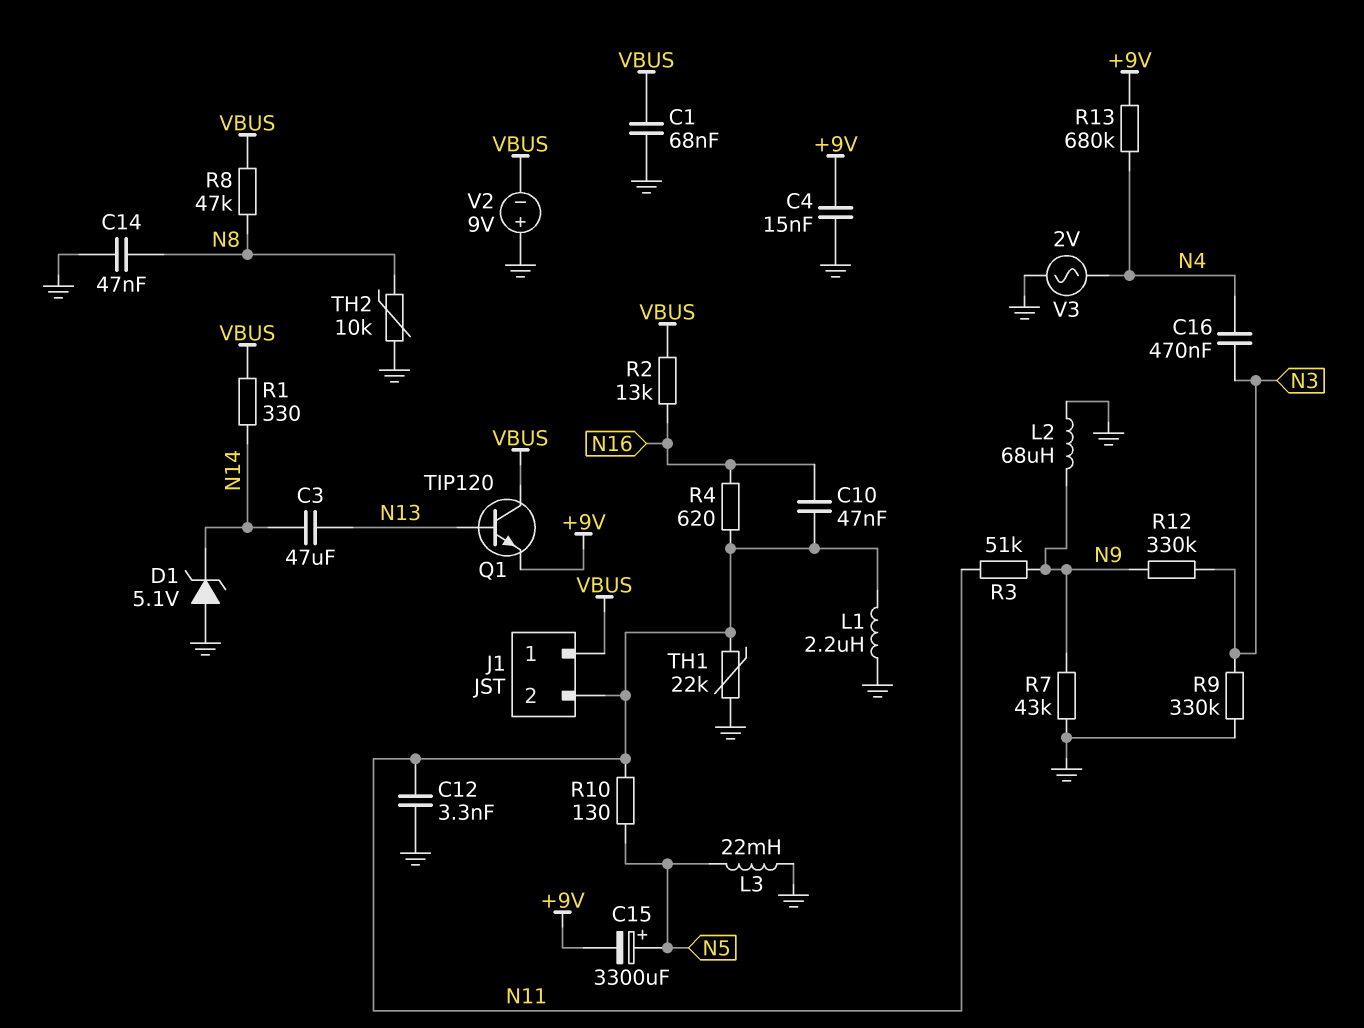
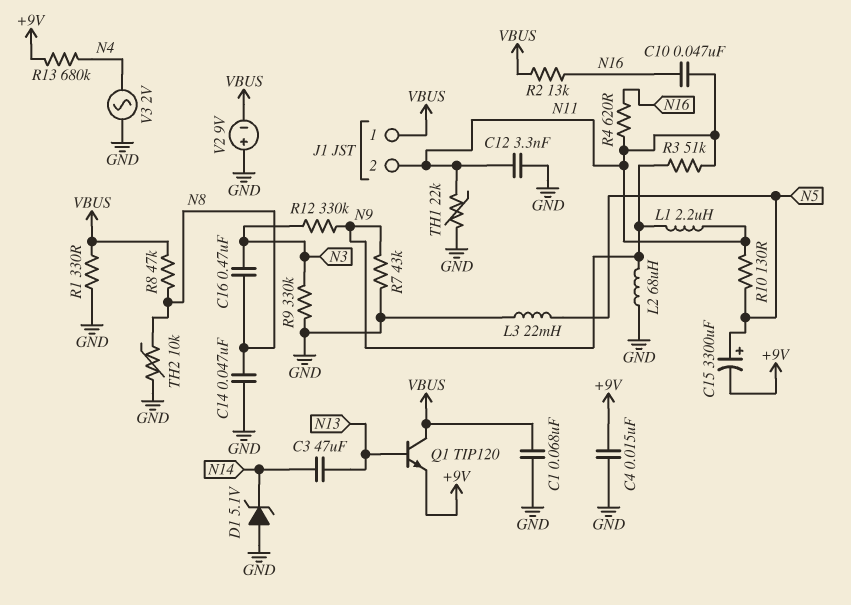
C16: 470nF (N3, N4) -> 470nF (N3, N8)
L1: 2.2uH (GND, N11) -> 2.2uH (N9, N11)
R1: 330 (N14, VBUS) -> 330 (GND, VBUS)

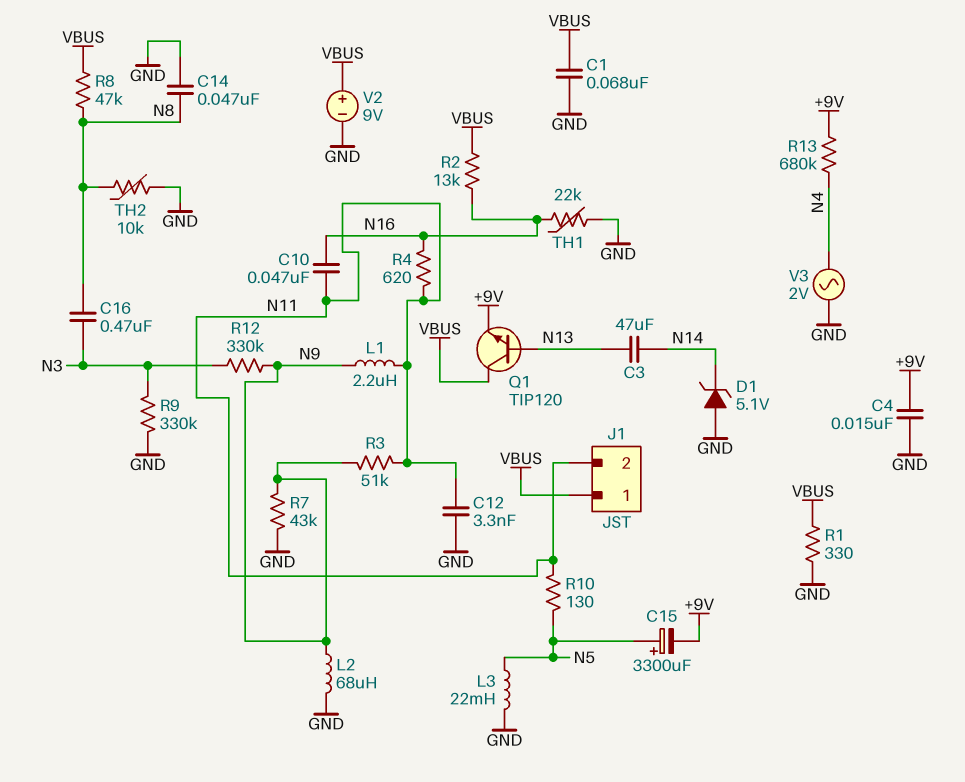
TH1: 22k (GND, N11) -> 22k (GND, N16)
V2: 9V (plus GND, minus VBUS) -> 9V (plus VBUS, minus GND)

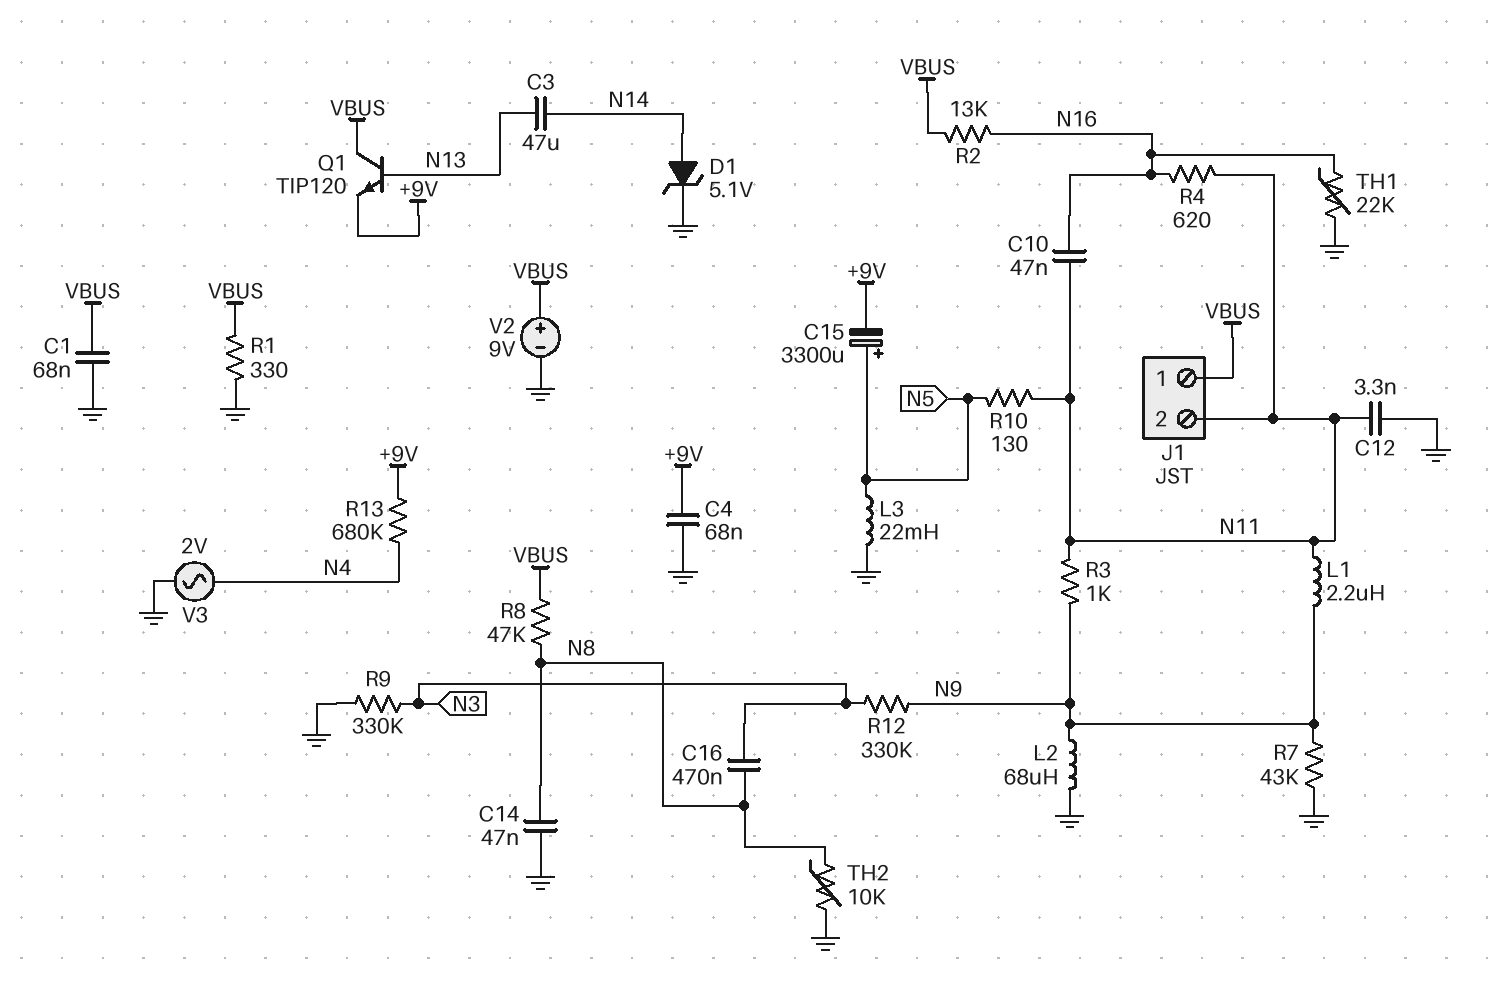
C4: 15nF (+9V, GND) -> 68nF (+9V, GND)
D1: zener 5.1V (A GND, K N14) -> zener 5.1V (A N14, K GND)
R3: 51k (N9, N11) -> 1k (N9, N11)

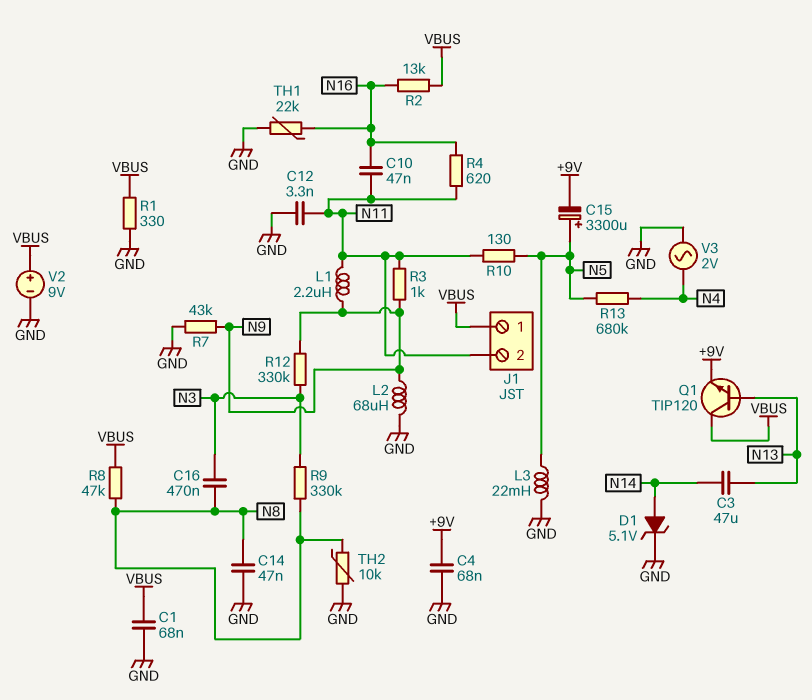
R9: 330k (GND, N3) -> 330k (N3, N8)
R13: 680k (+9V, N4) -> 680k (N4, N5)

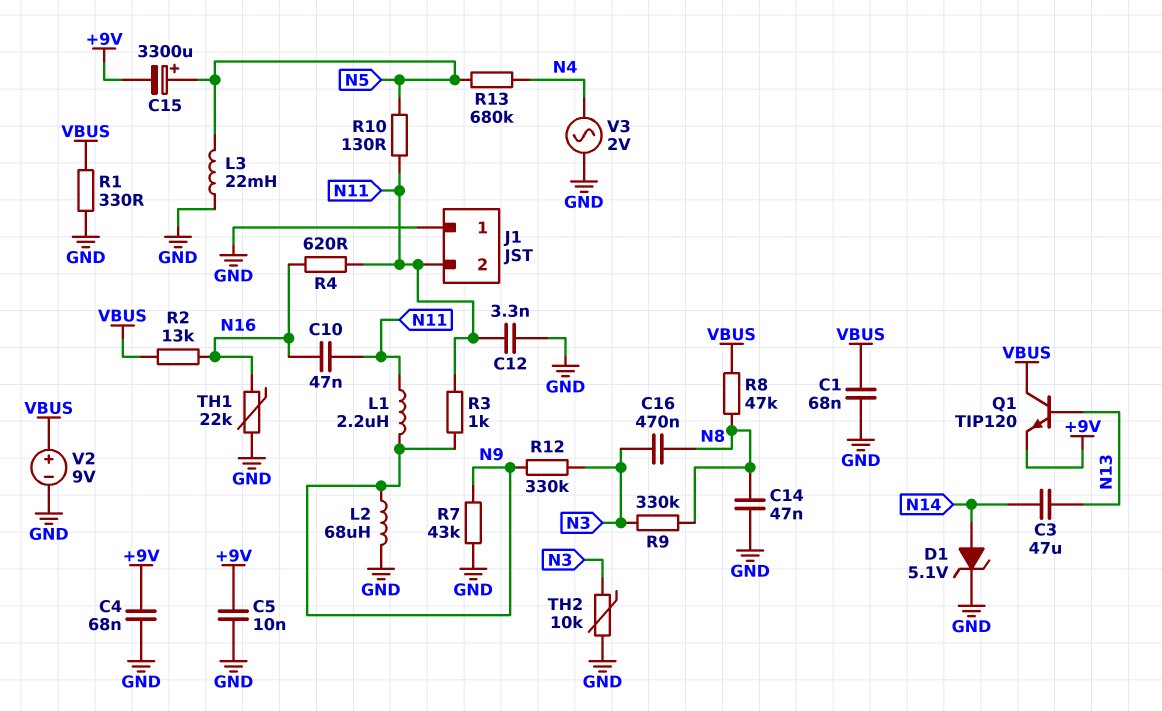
C5: none -> 10nF (+9V, GND)
J1 pin 1: VBUS -> GND
TH2: 10k (GND, N8) -> 10k (GND, N3)

